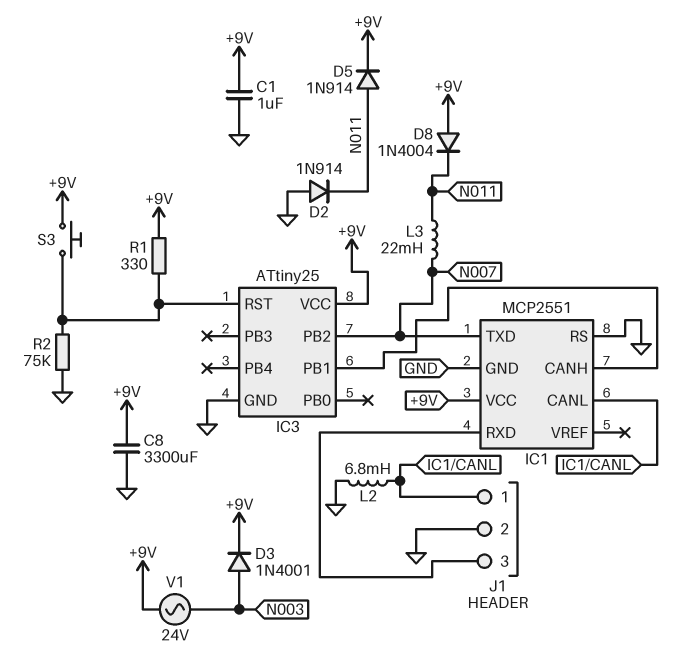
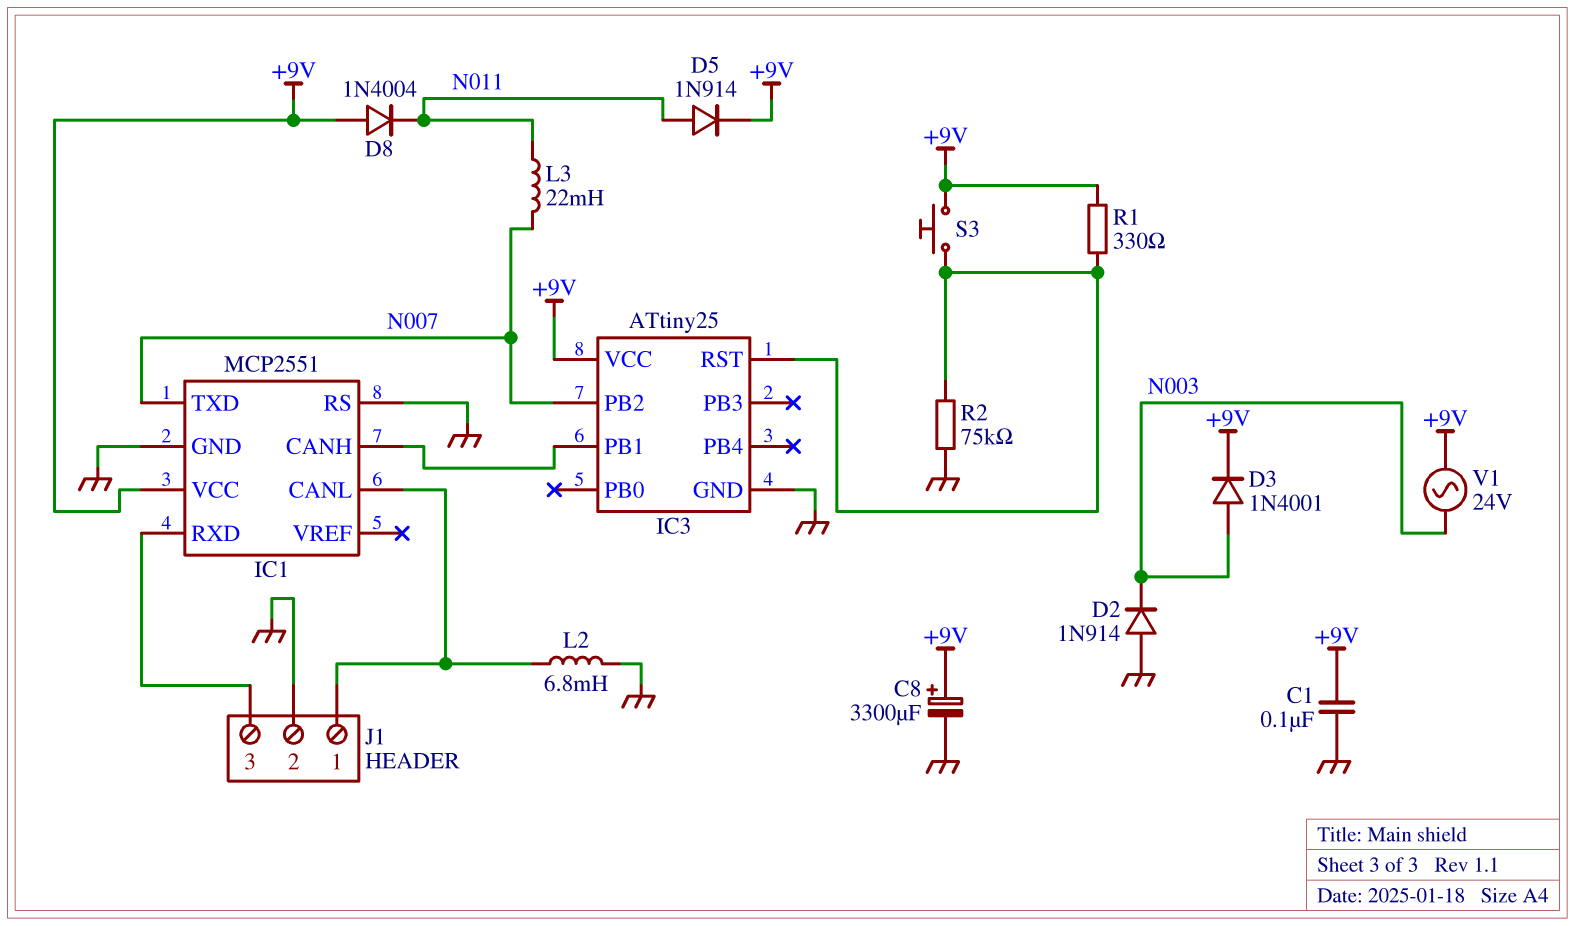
C1: 1uF (+9V, GND) -> 100nF (+9V, GND)
C8: 3300uF (+9V, GND) -> 3300uF (plus +9V, minus GND)
D2: diode 1N914 (A GND, K N011) -> diode 1N914 (A GND, K N003)

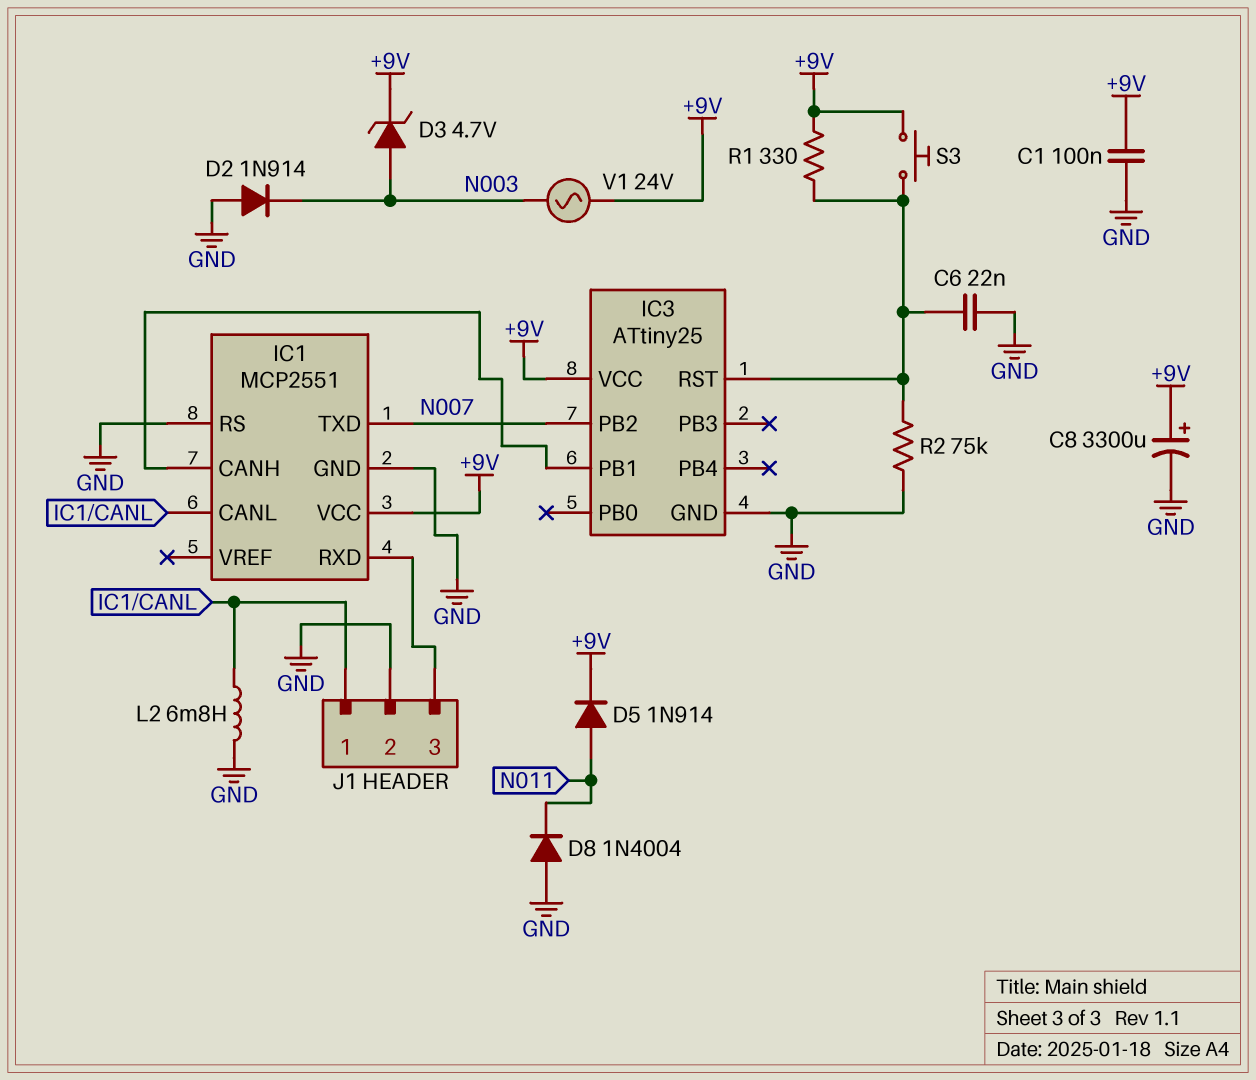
C6: none -> 22nF (GND, IC3/RST)
D3: diode 1N4001 (A N003, K +9V) -> zener 4.7V (A N003, K +9V)
D8: diode 1N4004 (A +9V, K N011) -> diode 1N4004 (A GND, K N011)
L3: 22mH (N007, N011) -> none

